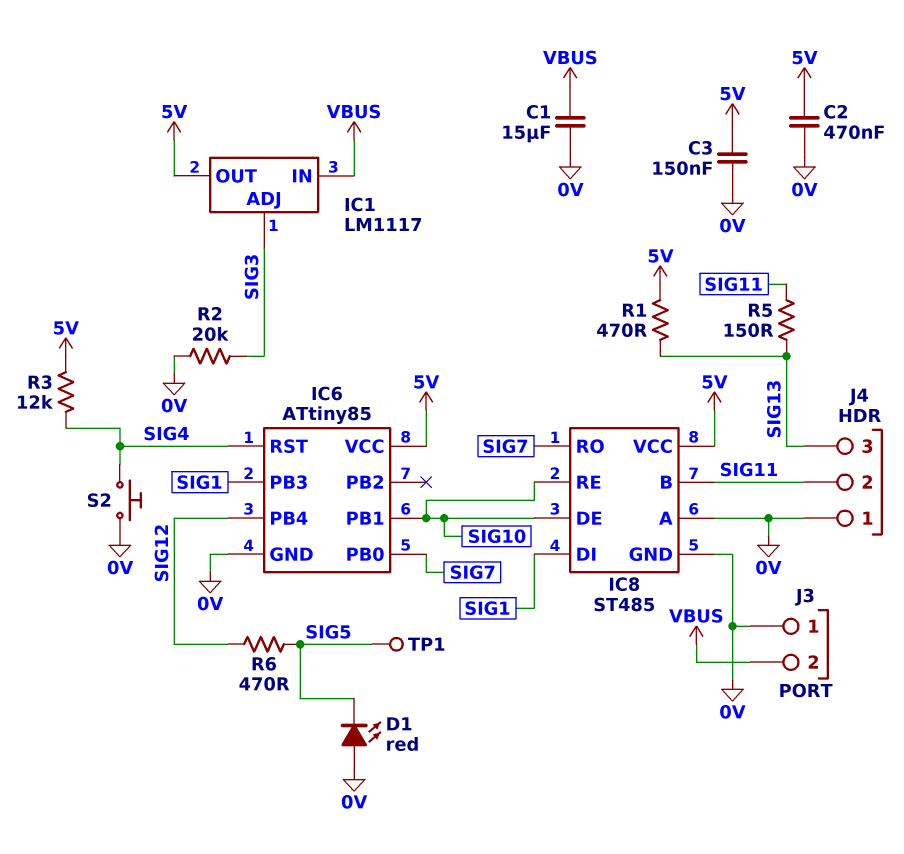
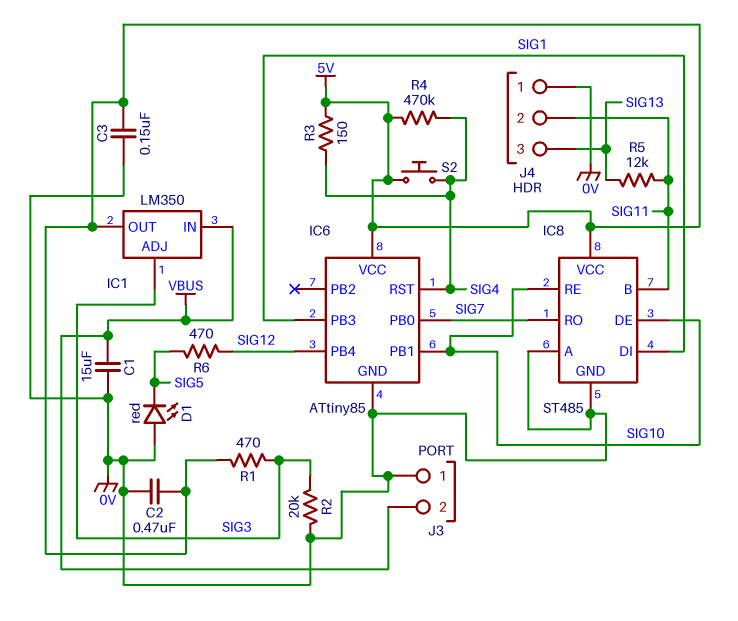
IC1: LM1117 -> LM350
R1: 470 (5V, SIG13) -> 470 (5V, SIG3)
R3: 12k (5V, SIG4) -> 150 (5V, SIG4)
R4: none -> 470k (5V, SIG4)
R5: 150 (SIG11, SIG13) -> 12k (SIG11, SIG13)
S2: button (0V, SIG4) -> button (5V, SIG4)
TP1: test point (SIG5) -> none

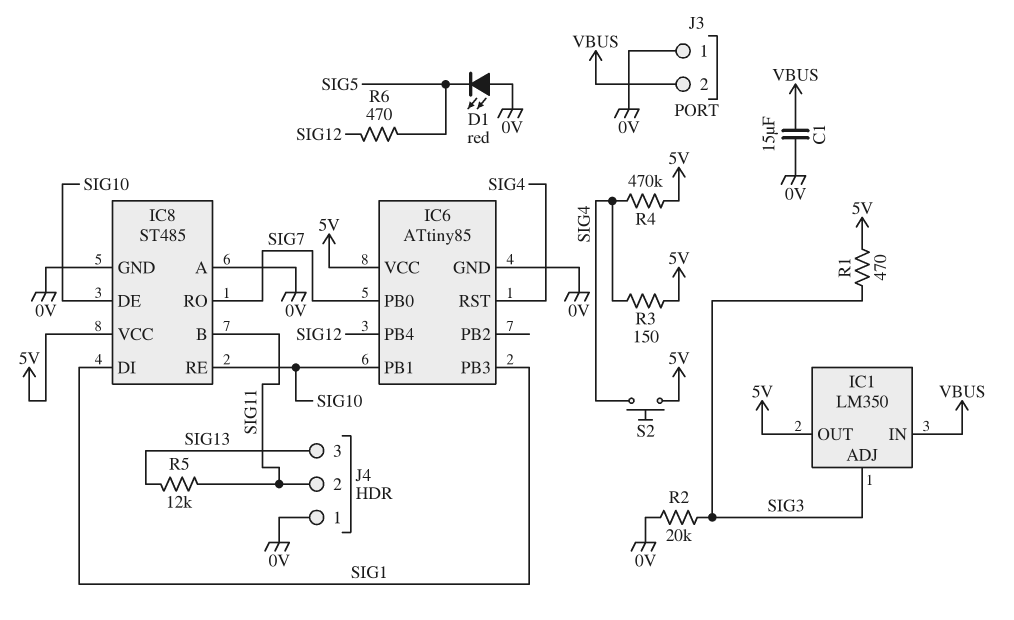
C2: 470nF (0V, 5V) -> none
C3: 150nF (0V, 5V) -> none

